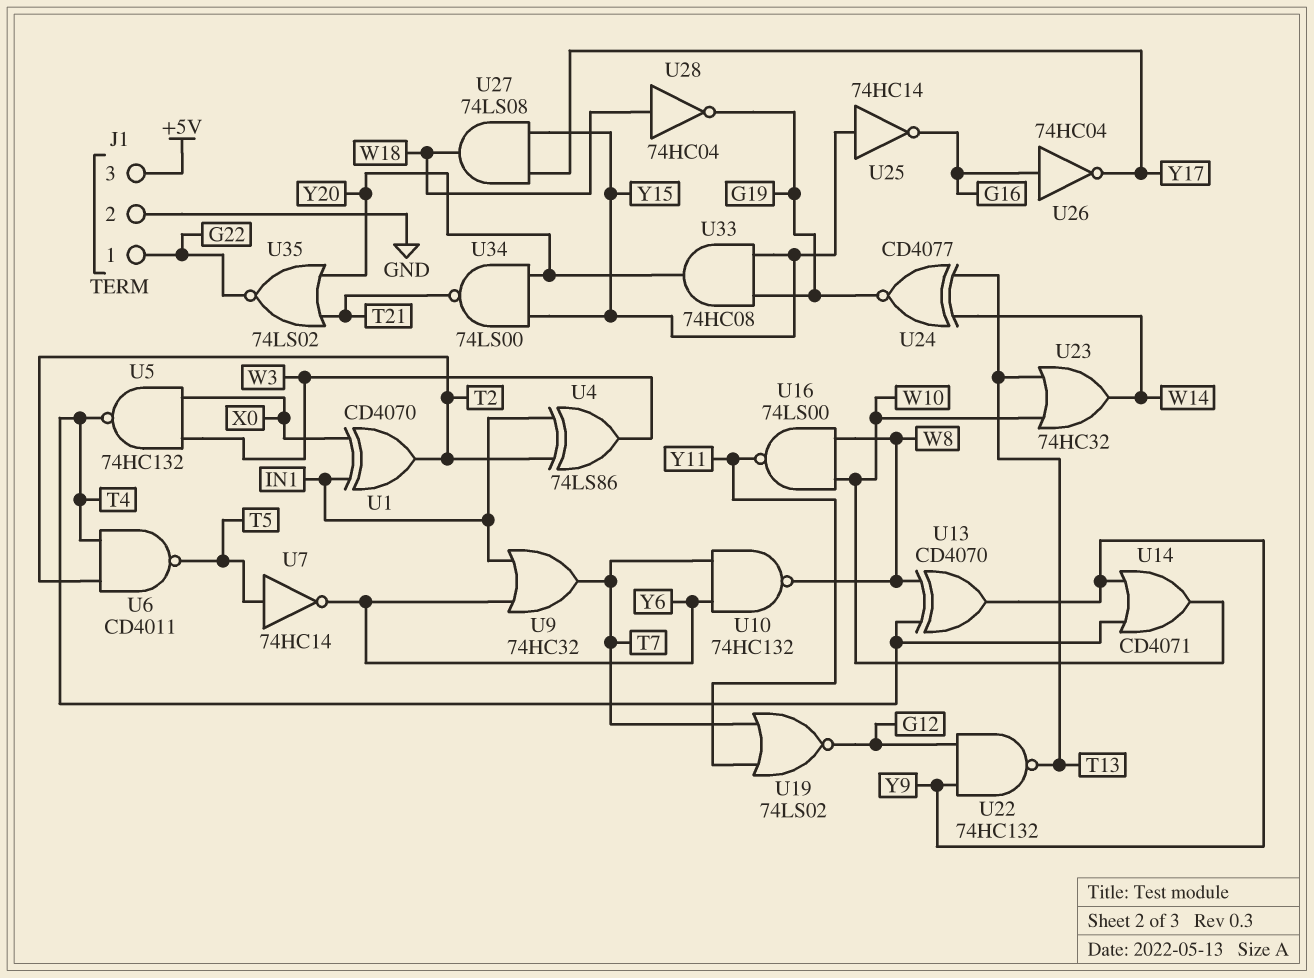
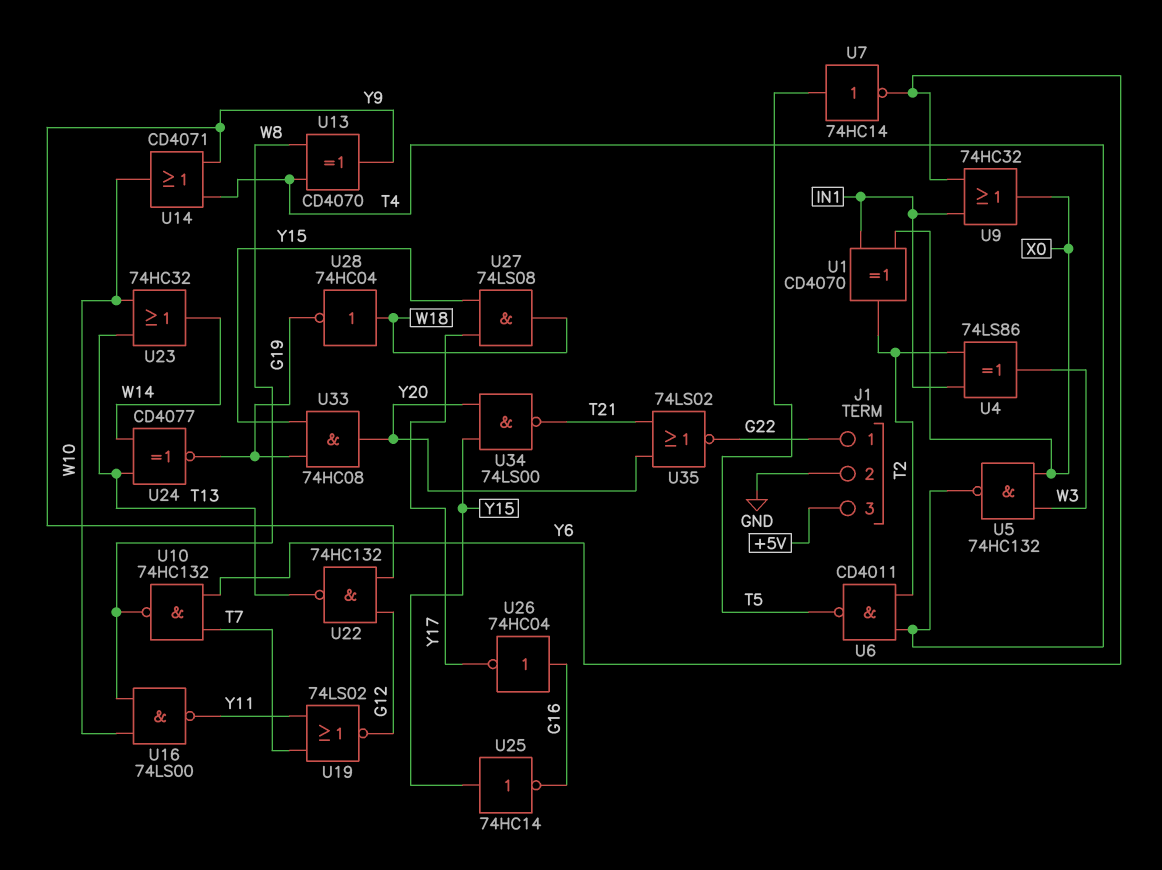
U9: OR 74HC32 (in IN1, in Y6, out T7) -> OR 74HC32 (in IN1, in Y6, out X0)

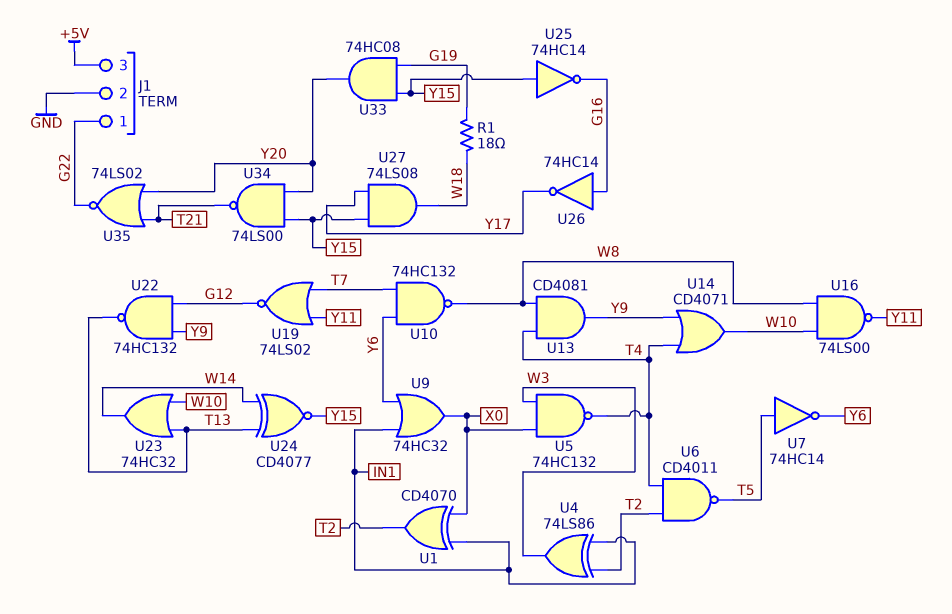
R1: none -> 18 (G19, W18)
U13: XOR CD4070 (in T4, in W8, out Y9) -> AND CD4081 (in T4, in W8, out Y9)
U24: XNOR CD4077 (in T13, in W14, out G19) -> XNOR CD4077 (in T13, in W14, out Y15)
U26: NOT 74HC04 (in G16, out Y17) -> NOT 74HC14 (in G16, out Y17)
U28: NOT 74HC04 (in W18, out G19) -> none

